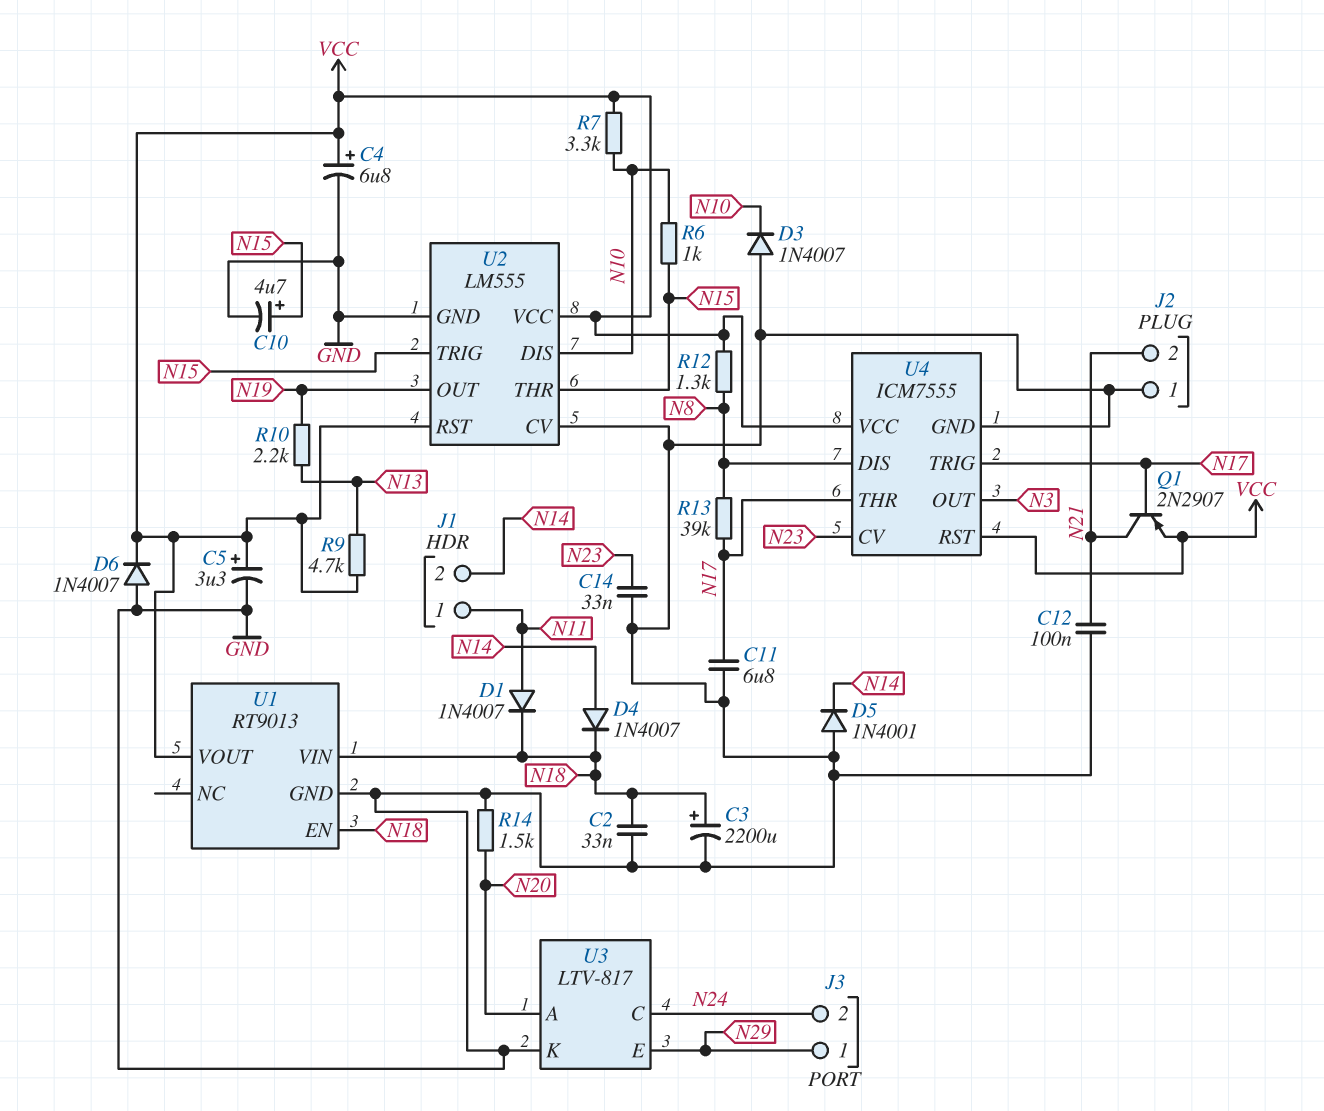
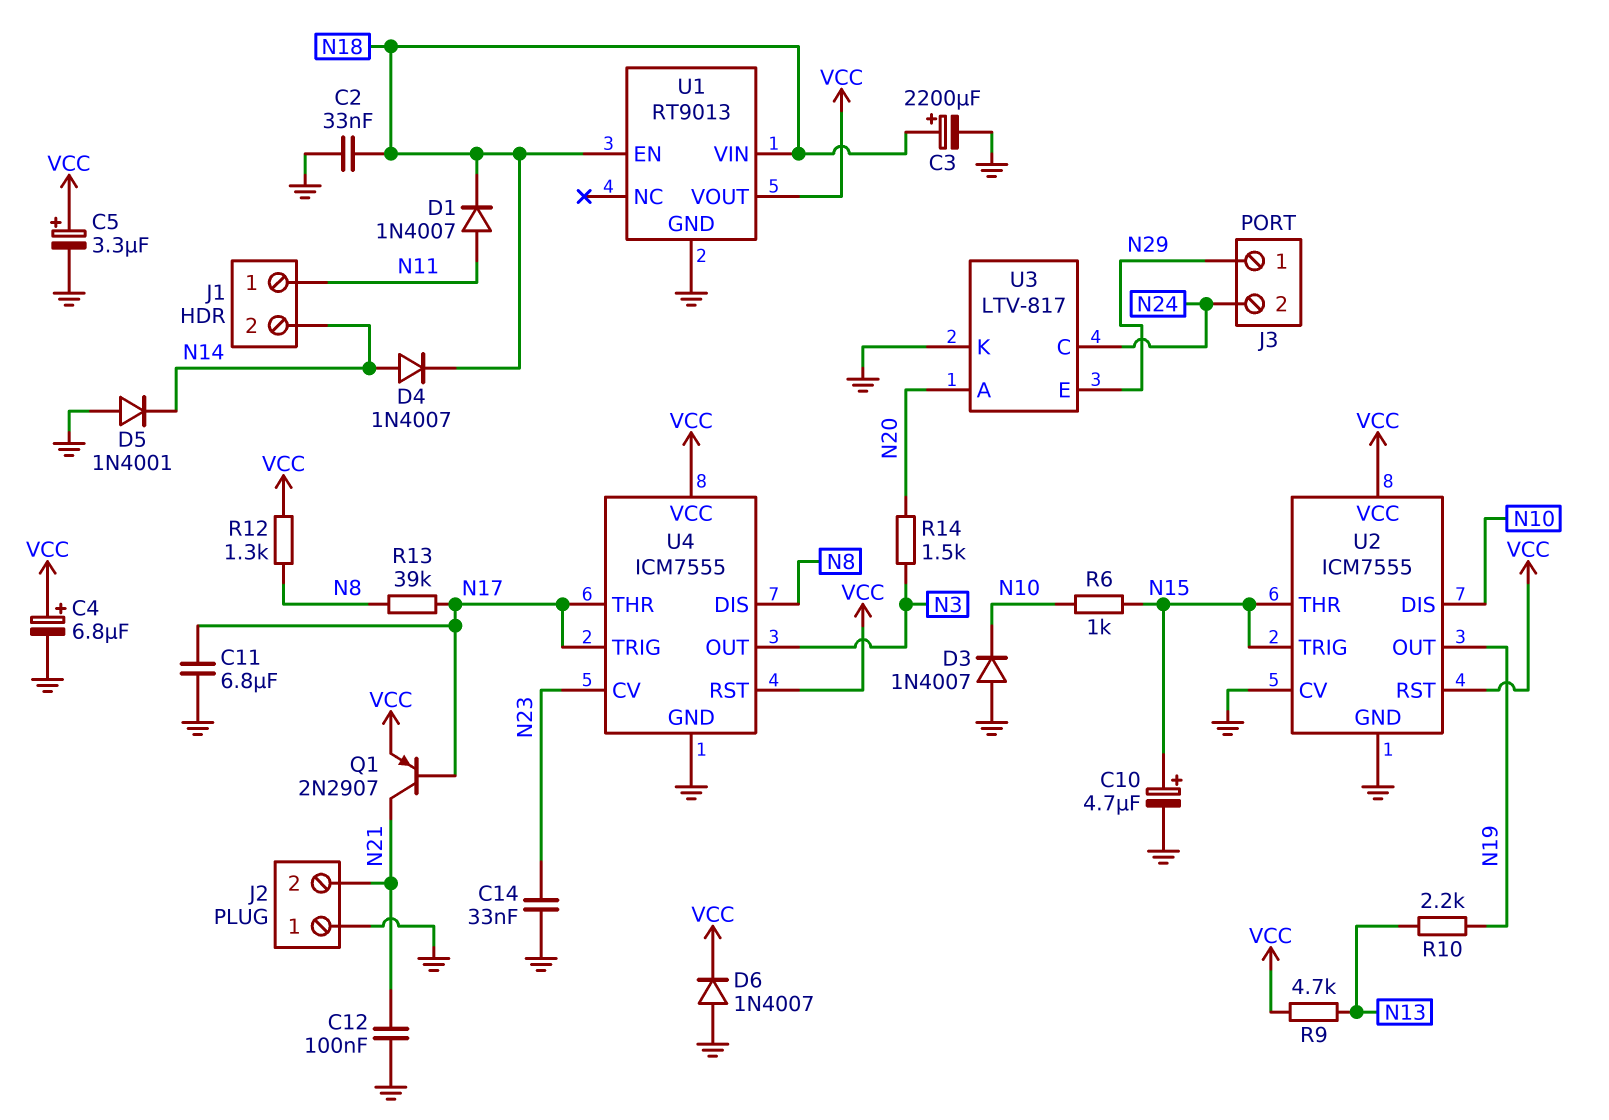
R7: 3.3k (N10, VCC) -> none
R14: 1.5k (GND, N20) -> 1.5k (N3, N20)
U2: LM555 -> ICM7555

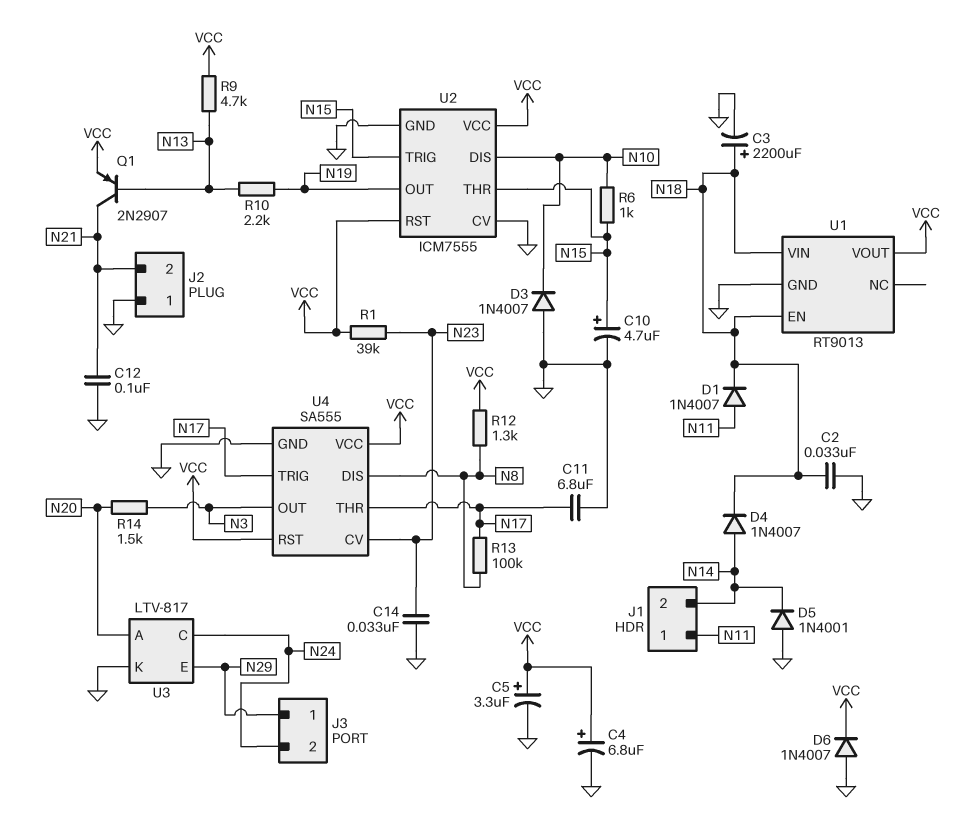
Q1: PNP 2N2907 (B N17, C N21, E VCC) -> PNP 2N2907 (B N13, C N21, E VCC)
R1: none -> 39k (N23, VCC)
R13: 39k (N8, N17) -> 100k (N8, N17)
U4: ICM7555 -> SA555

